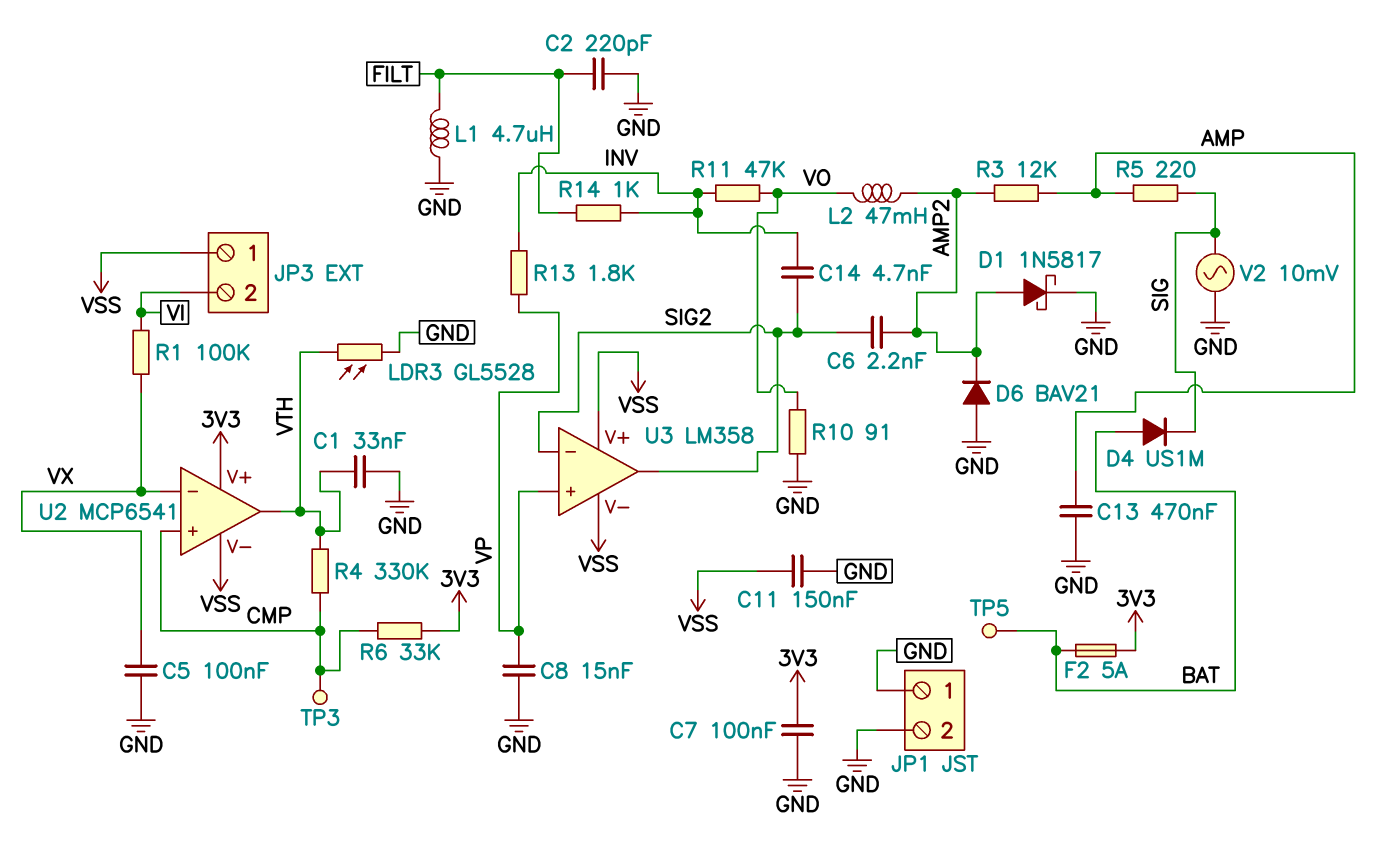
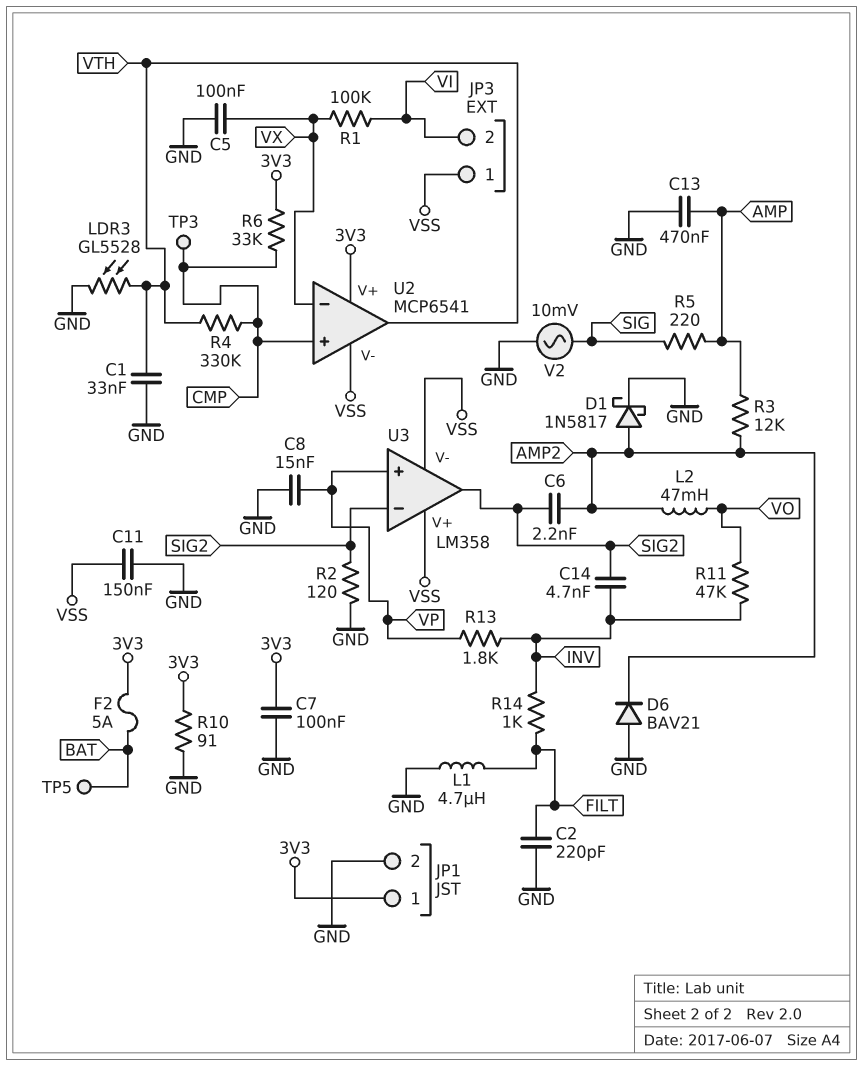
D4: diode US1M (A BAT, K SIG) -> none
JP1 pin 1: GND -> 3V3
R2: none -> 120 (GND, SIG2)
R10: 91 (GND, VO) -> 91 (3V3, GND)

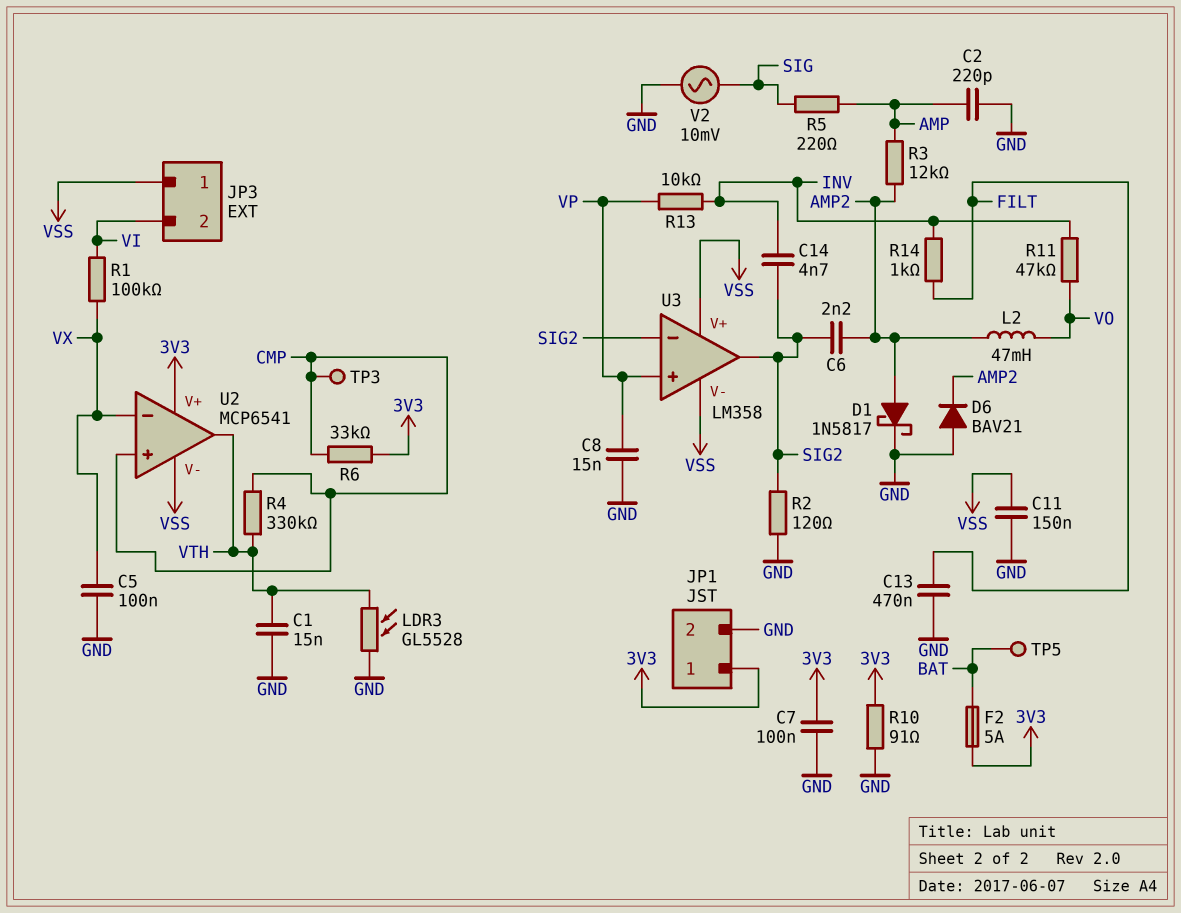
C1: 33nF (GND, VTH) -> 15nF (GND, VTH)
C2: 220pF (FILT, GND) -> 220pF (AMP, GND)
C13: 470nF (AMP, GND) -> 470nF (FILT, GND)
L1: 4.7uH (FILT, GND) -> none
R13: 1.8k (INV, VP) -> 10k (INV, VP)

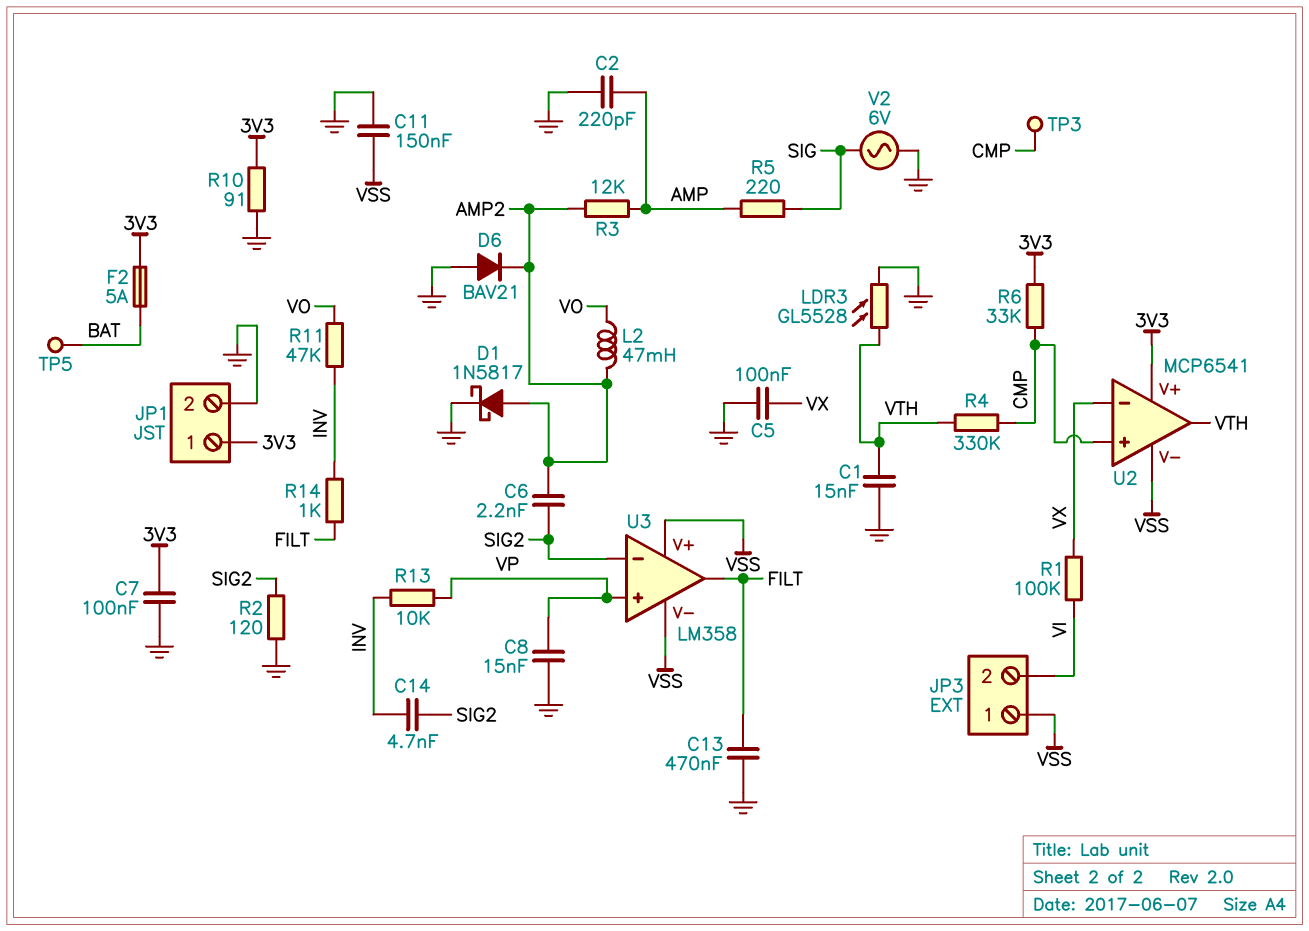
U3 pin out: SIG2 -> FILT
V2: AC 10mV (GND, SIG) -> AC 6V (GND, SIG)

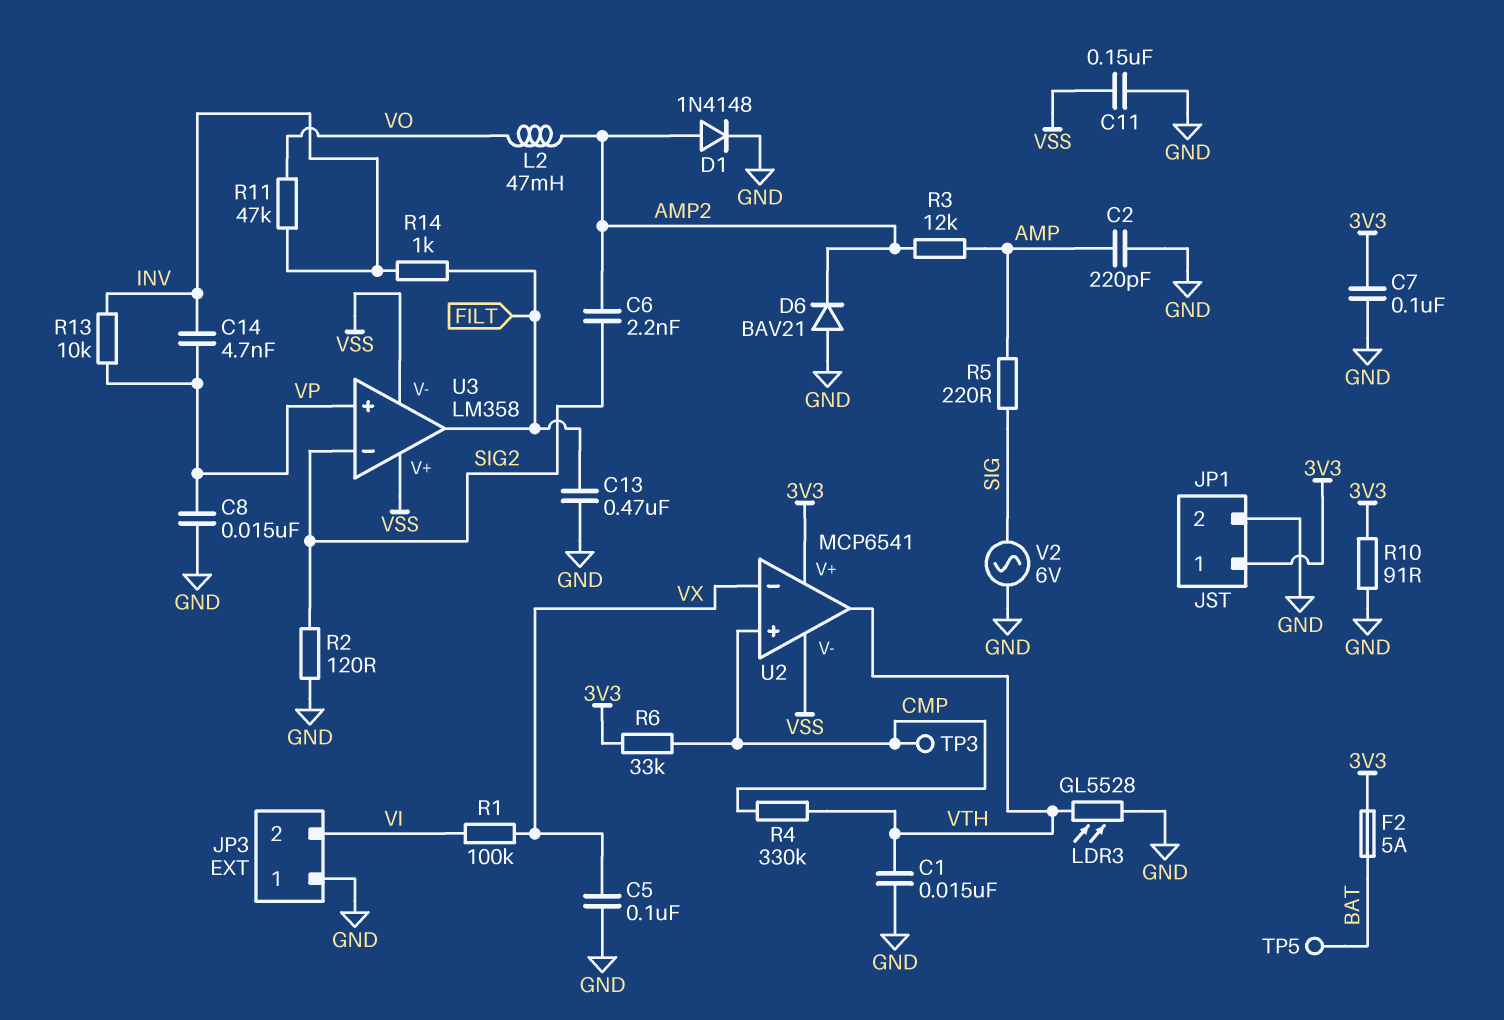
C14: 4.7nF (INV, SIG2) -> 4.7nF (INV, VP)
D1: schottky 1N5817 (A AMP2, K GND) -> diode 1N4148 (A AMP2, K GND)
JP3 pin 1: VSS -> GND

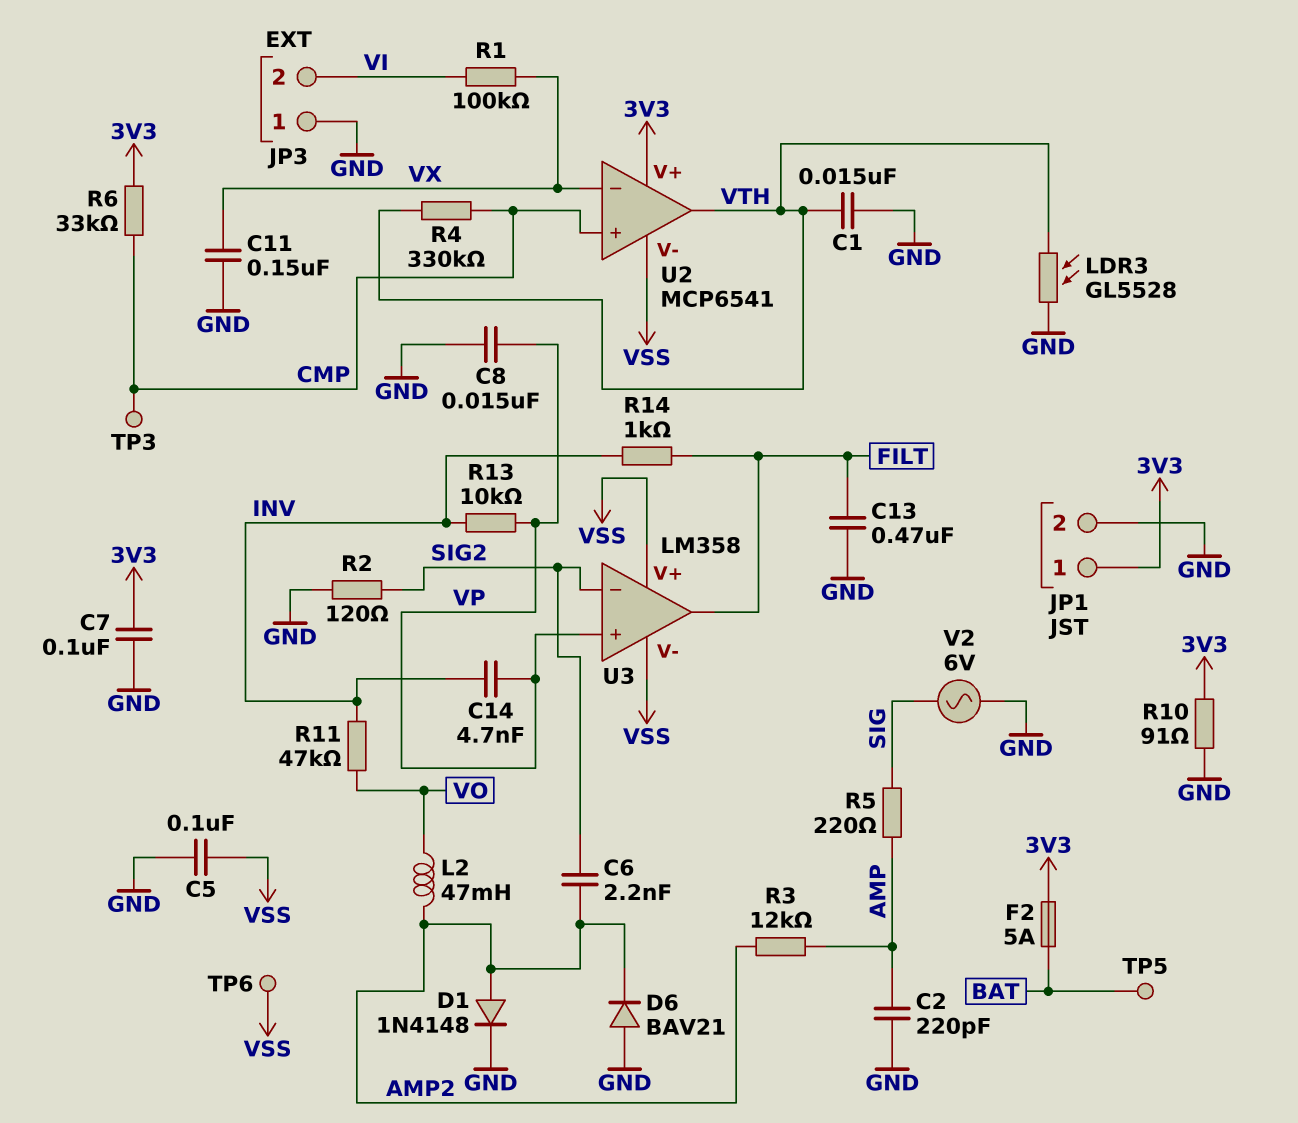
C5: 100nF (GND, VX) -> 100nF (GND, VSS)
C11: 150nF (GND, VSS) -> 150nF (GND, VX)
TP6: none -> test point (VSS)

